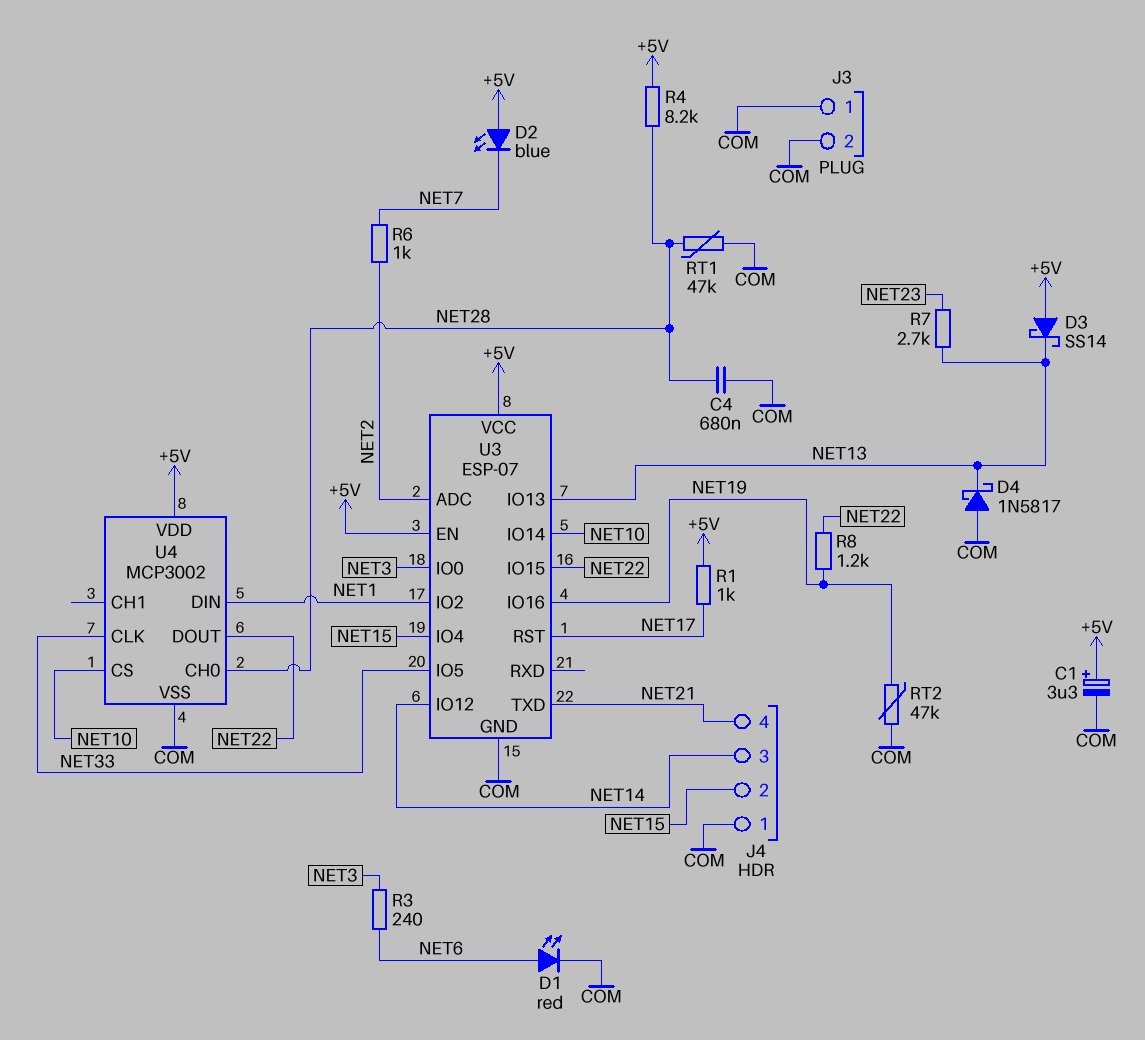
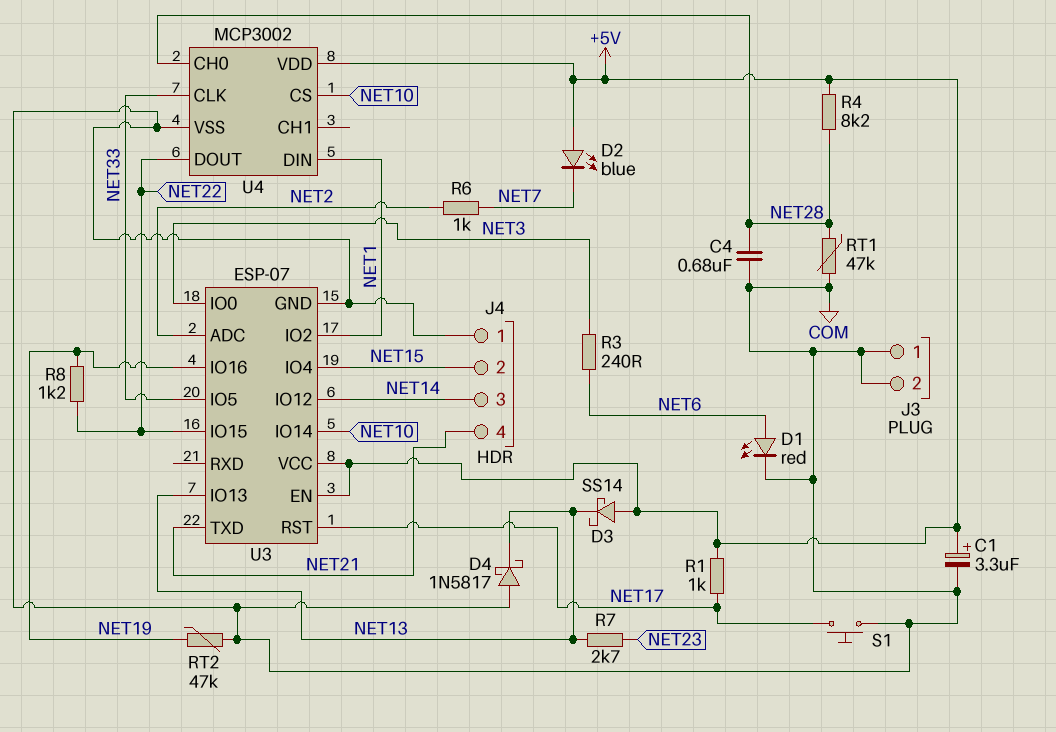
S1: none -> button (COM, NET17)

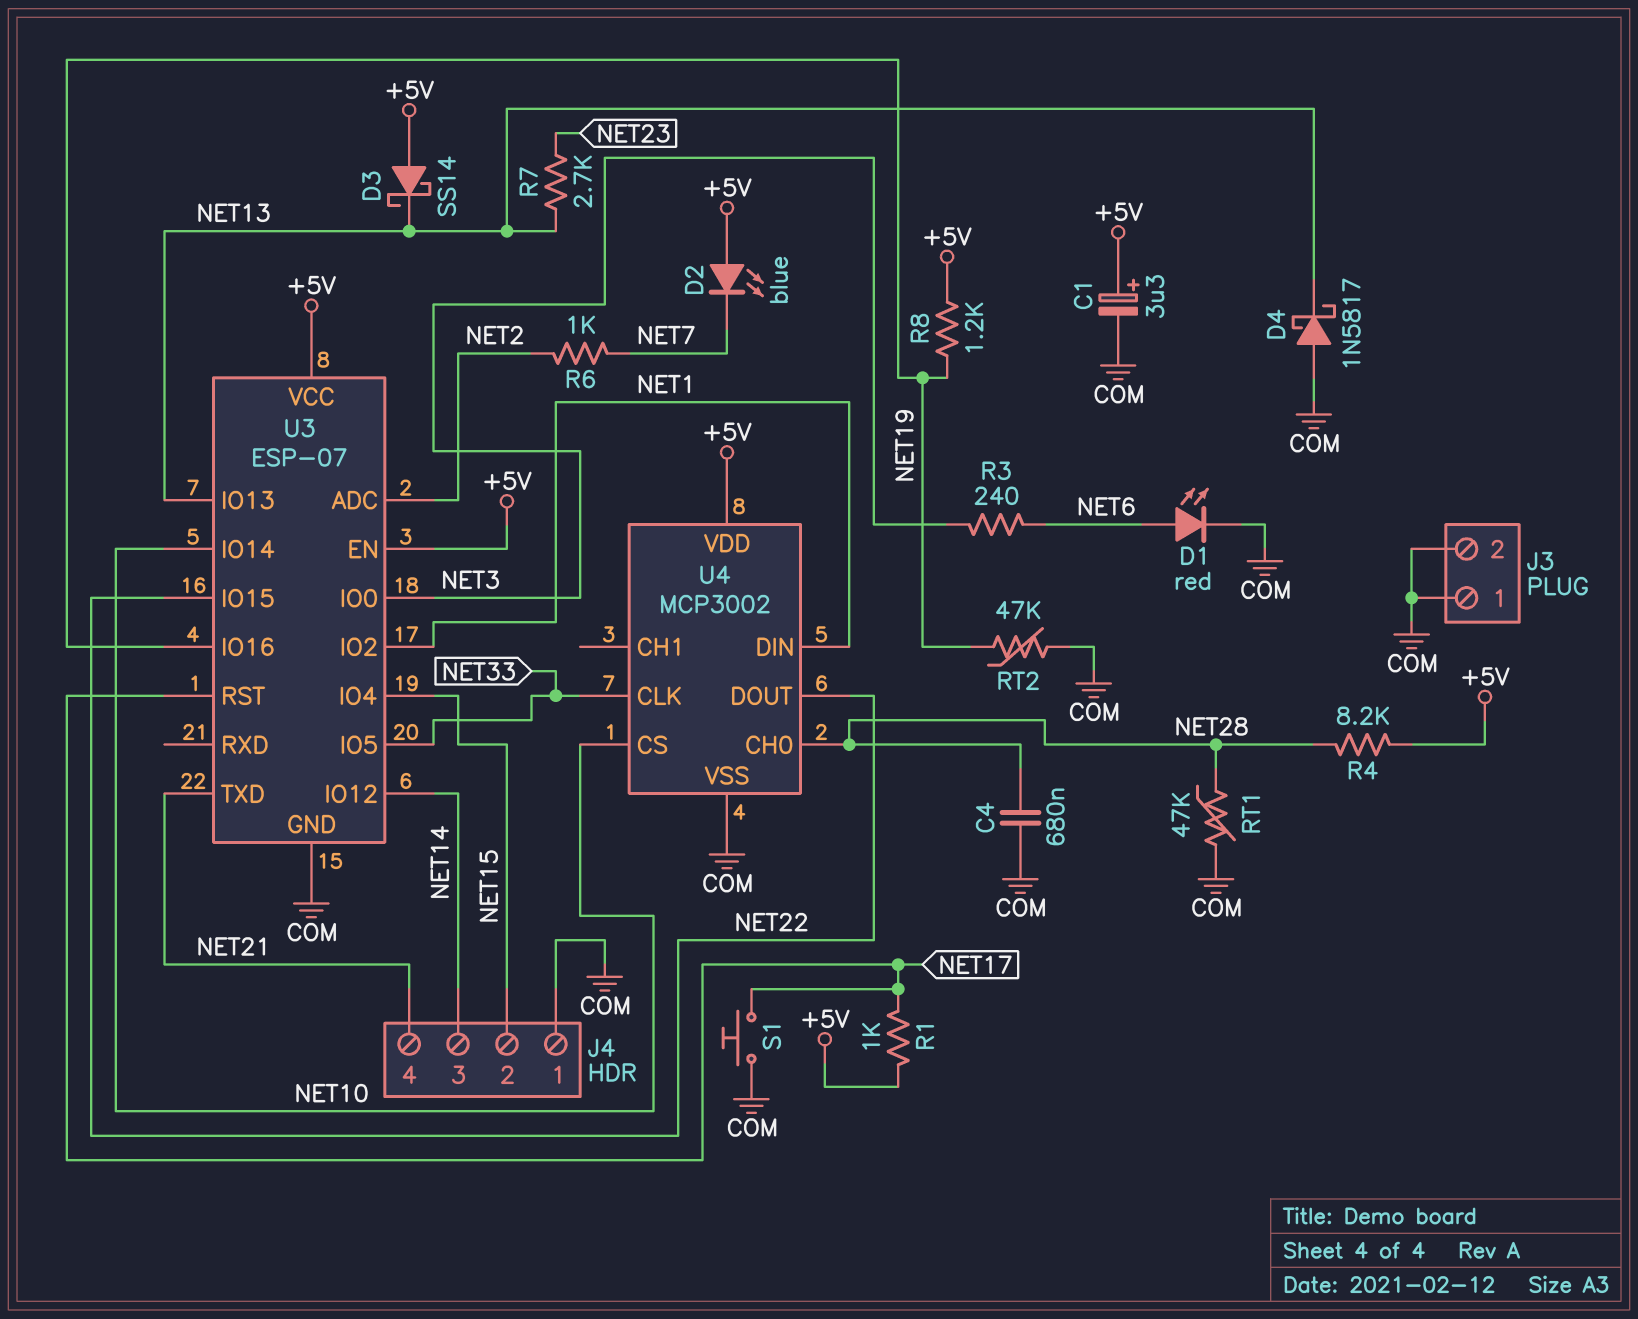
R8: 1.2k (NET19, NET22) -> 1.2k (+5V, NET19)

